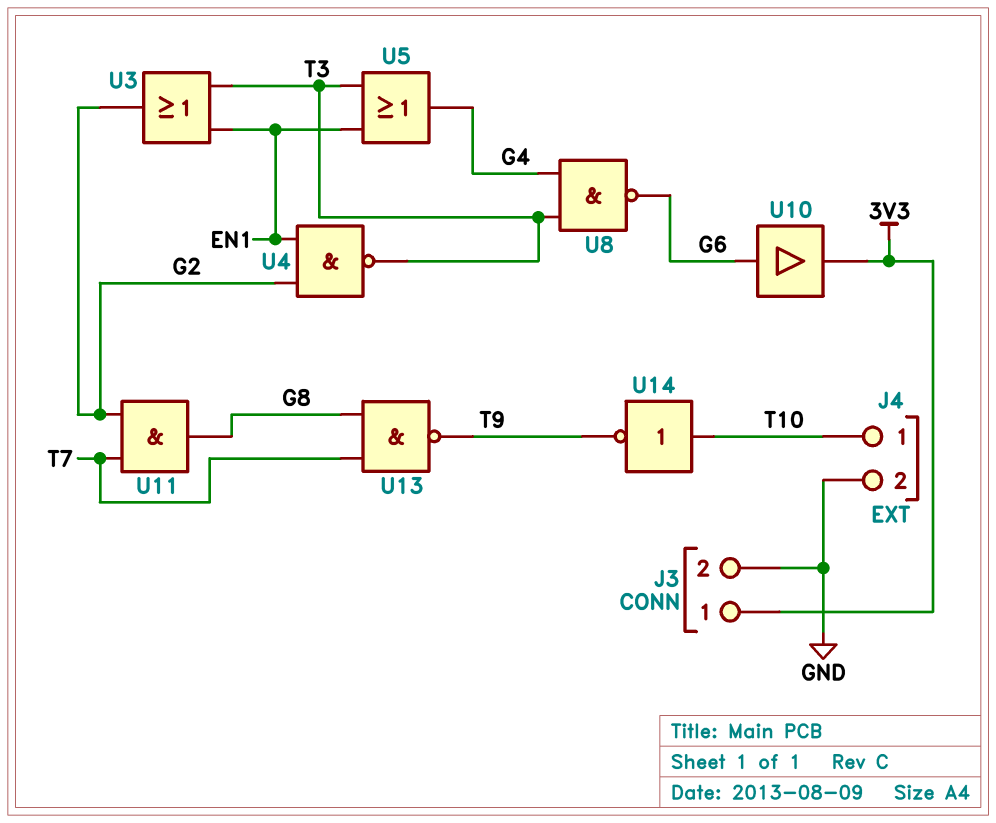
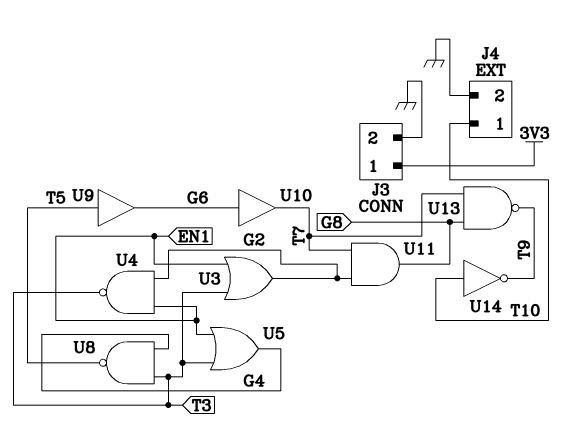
U8: NAND (in G4, in T3, out G6) -> NAND (in G4, in T3, out T5)
U9: none -> buffer (in T5, out G6)
U10: buffer (in G6, out 3V3) -> buffer (in G6, out T7)

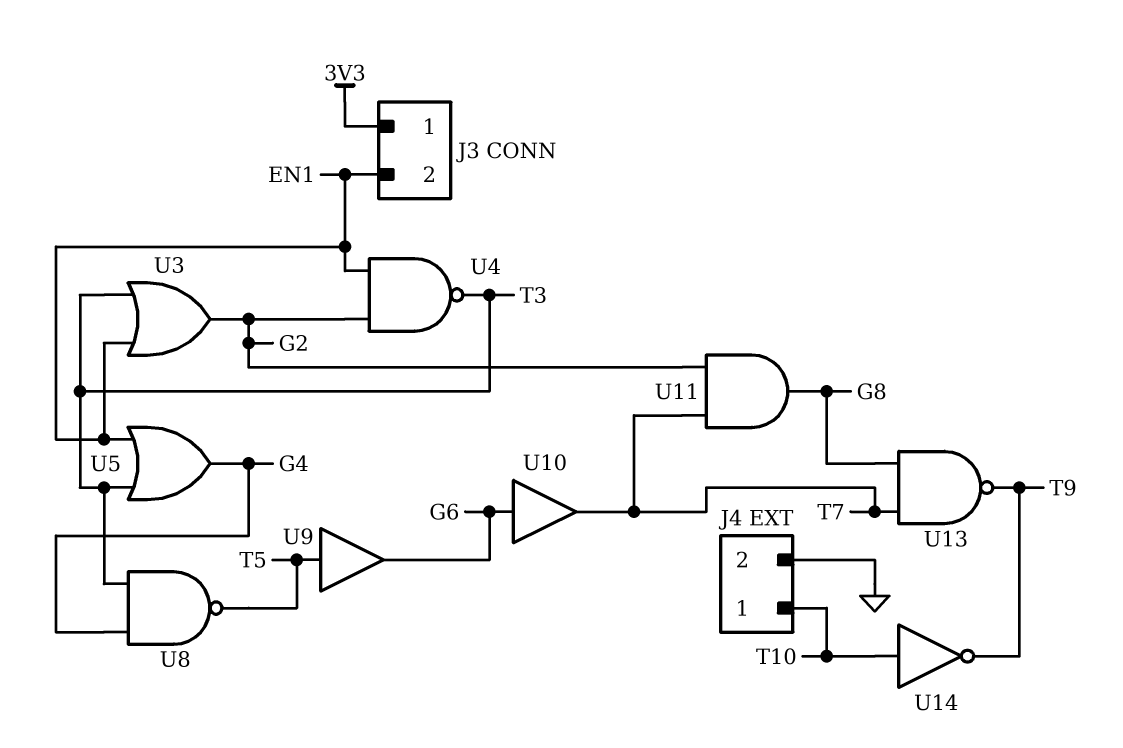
J3 pin 2: GND -> EN1

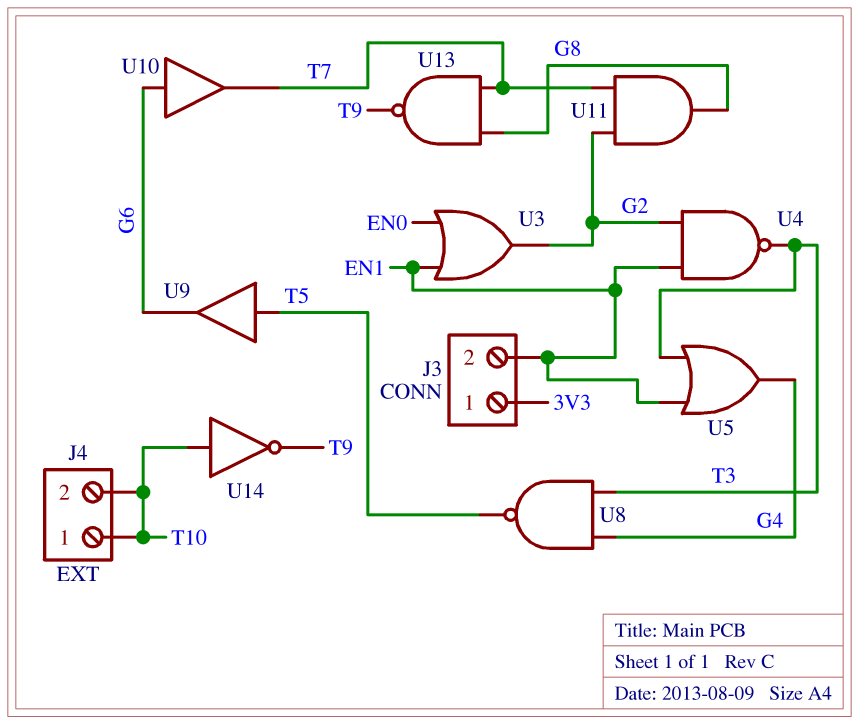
J4 pin 2: GND -> T10
U3: OR (in EN1, in T3, out G2) -> OR (in EN0, in EN1, out G2)

